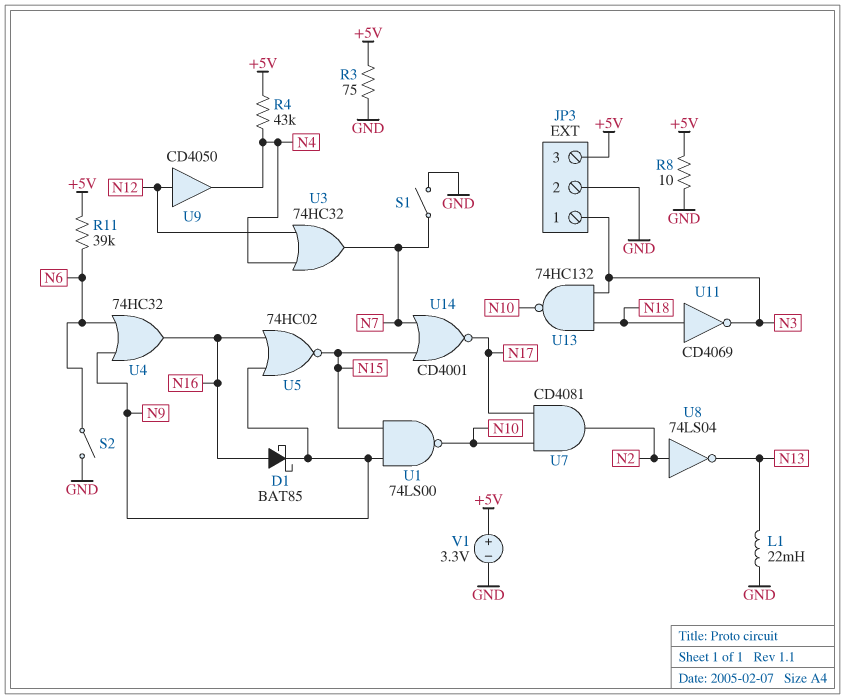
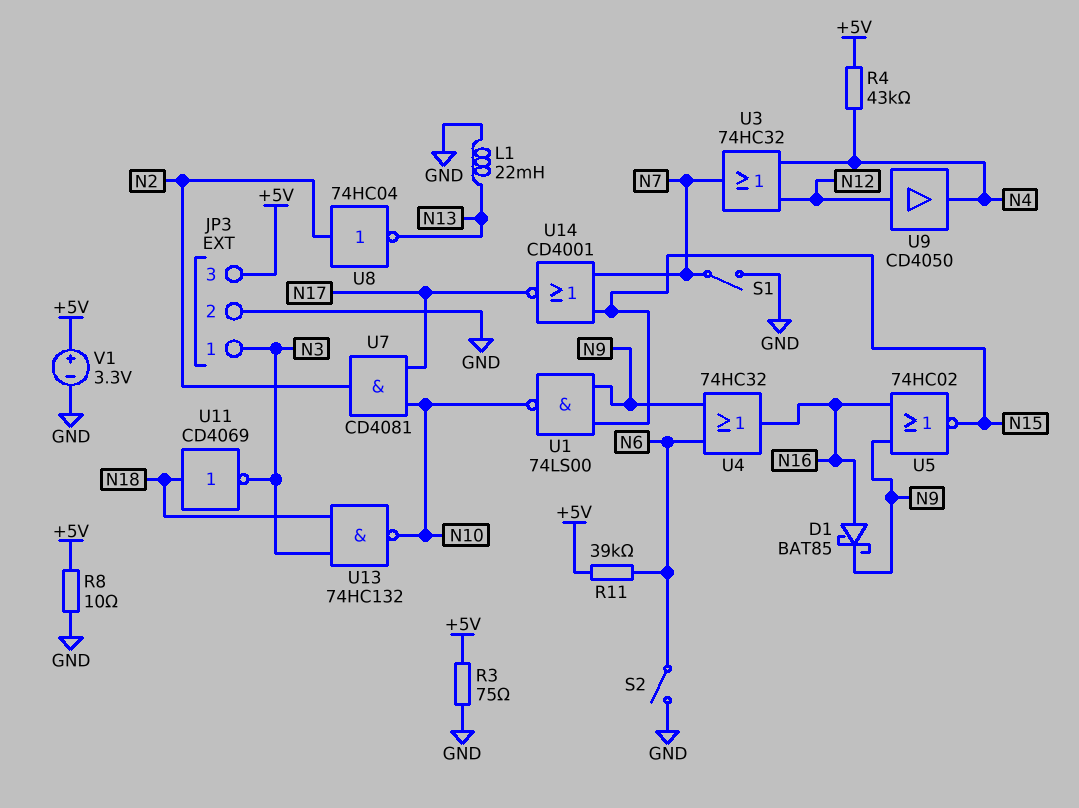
U8: NOT 74LS04 (in N2, out N13) -> NOT 74HC04 (in N2, out N13)

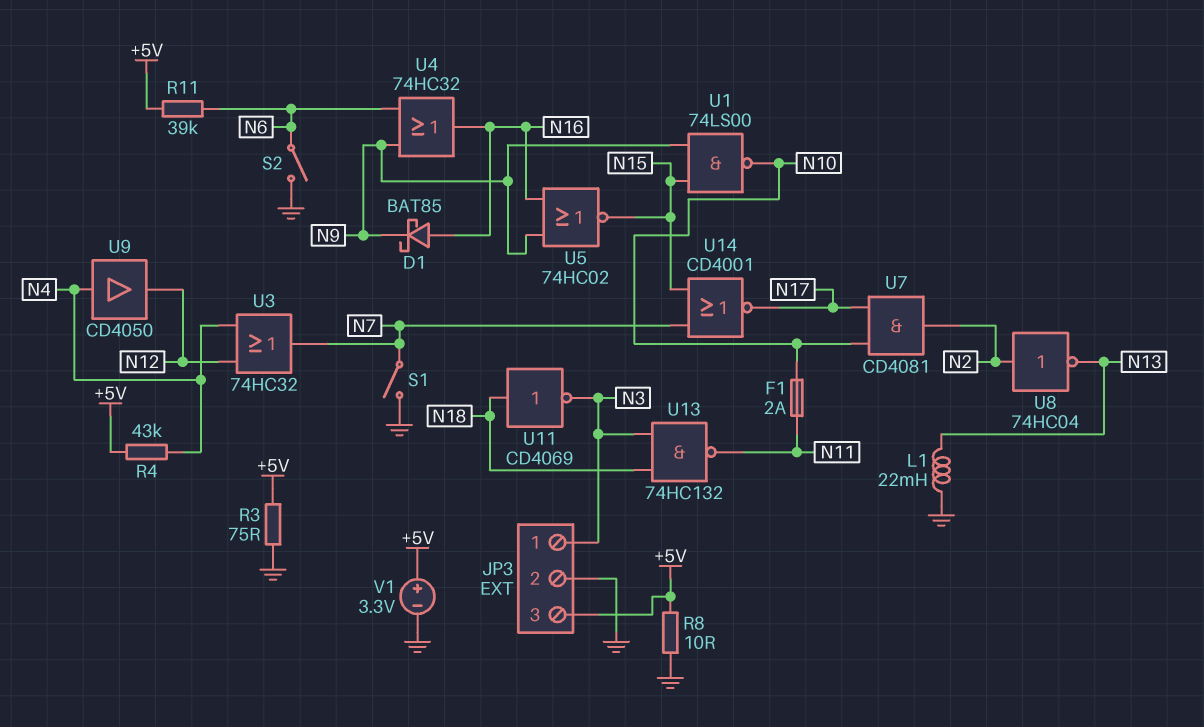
F1: none -> 2A (N10, N11)
U9: buffer CD4050 (in N12, out N4) -> buffer CD4050 (in N4, out N12)
U13: NAND 74HC132 (in N3, in N18, out N10) -> NAND 74HC132 (in N3, in N18, out N11)

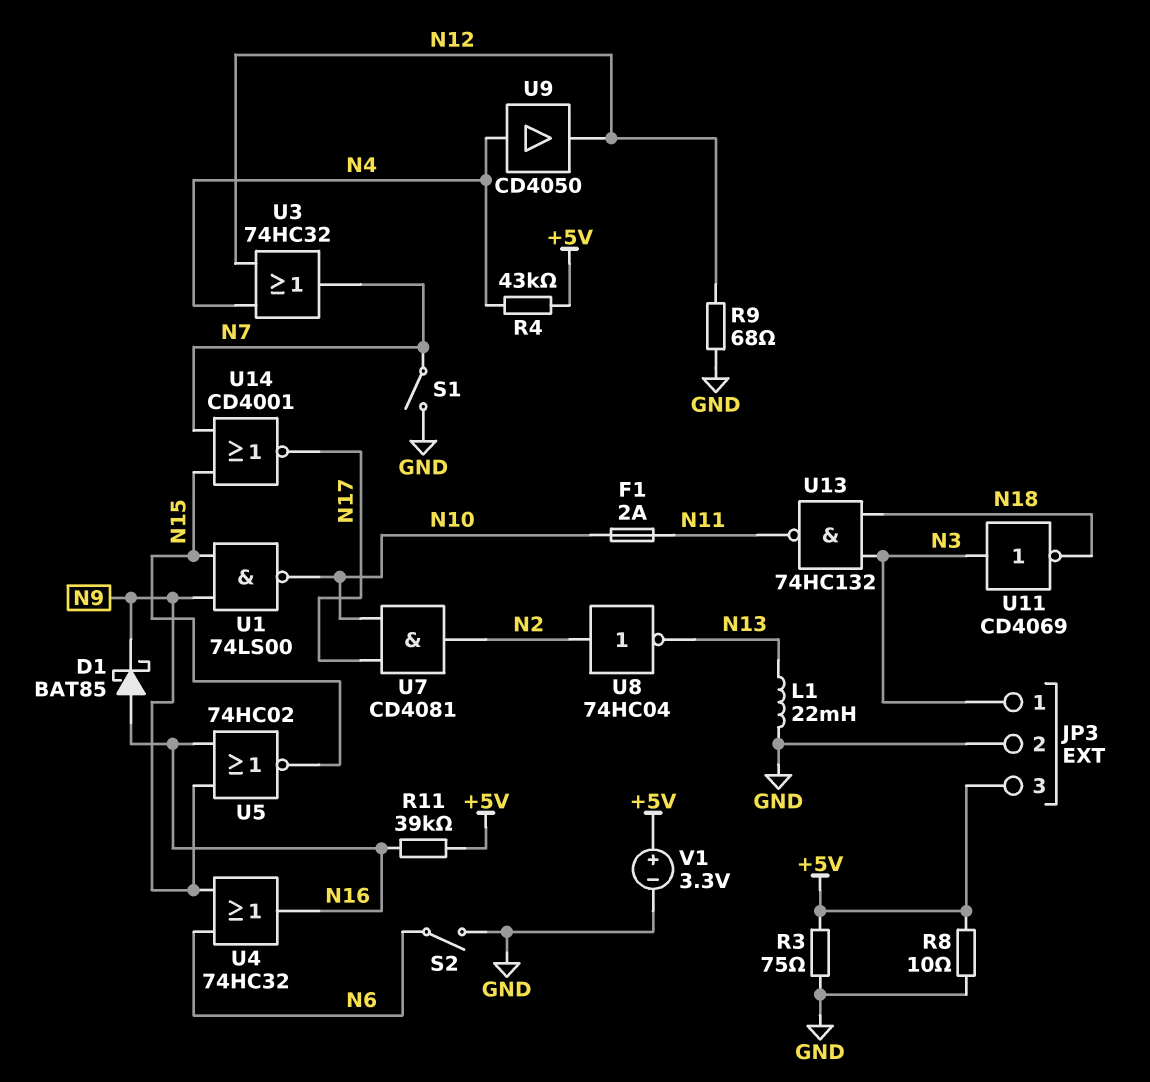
R9: none -> 68 (GND, N12)
R11: 39k (+5V, N6) -> 39k (+5V, N16)
U11: NOT CD4069 (in N18, out N3) -> NOT CD4069 (in N3, out N18)

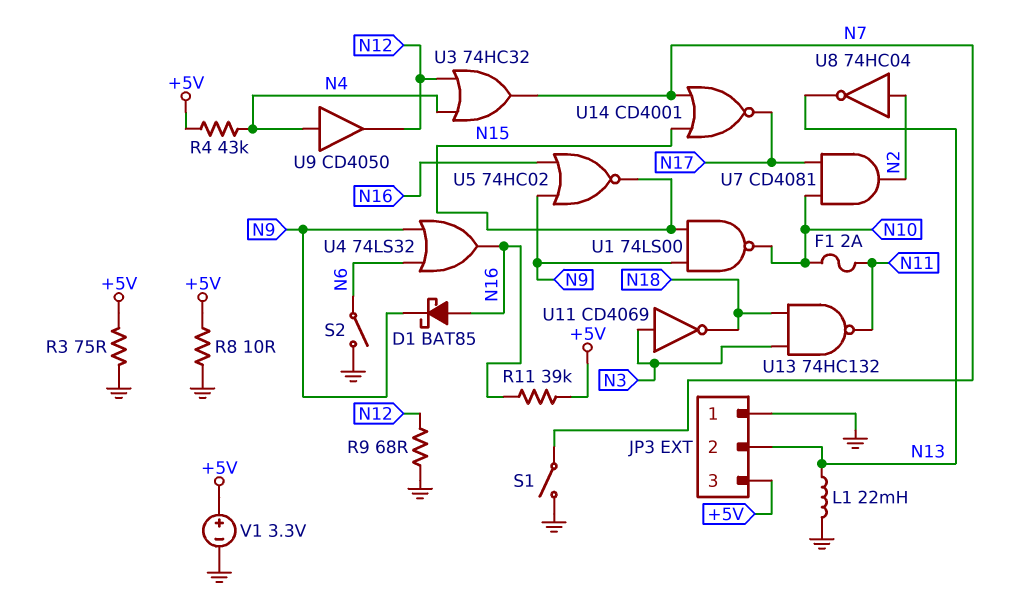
JP3 pin 1: N3 -> GND
JP3 pin 2: GND -> N13
U4: OR 74HC32 (in N6, in N9, out N16) -> OR 74LS32 (in N6, in N9, out N16)

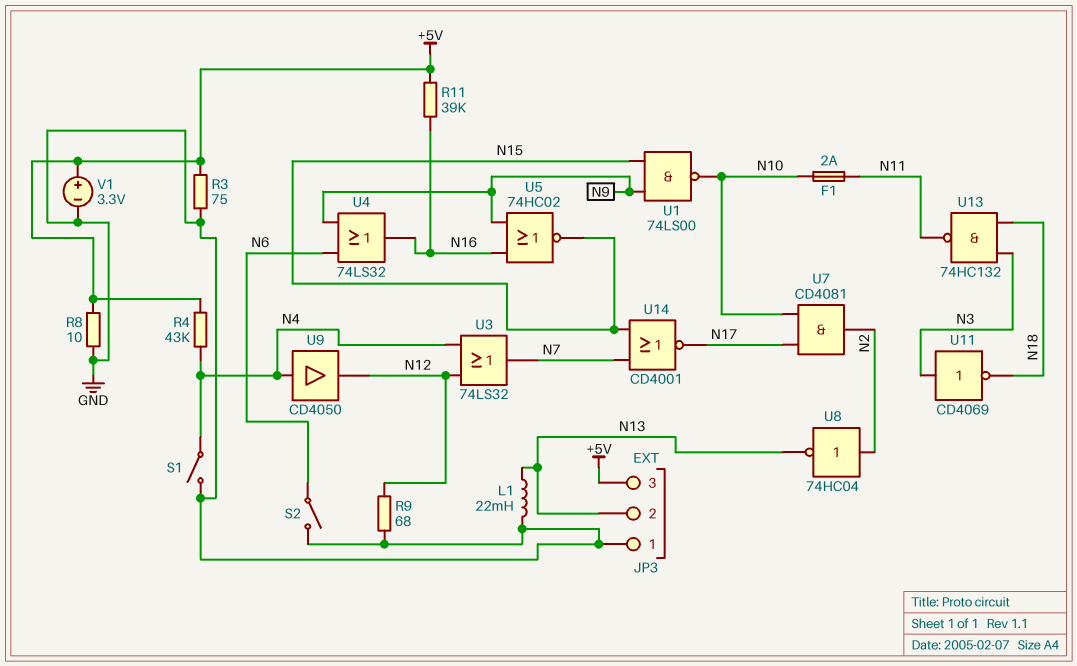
D1: schottky BAT85 (A N16, K N9) -> none
S1: switch (GND, N7) -> switch (GND, N4)
U3: OR 74HC32 (in N4, in N12, out N7) -> OR 74LS32 (in N4, in N12, out N7)

